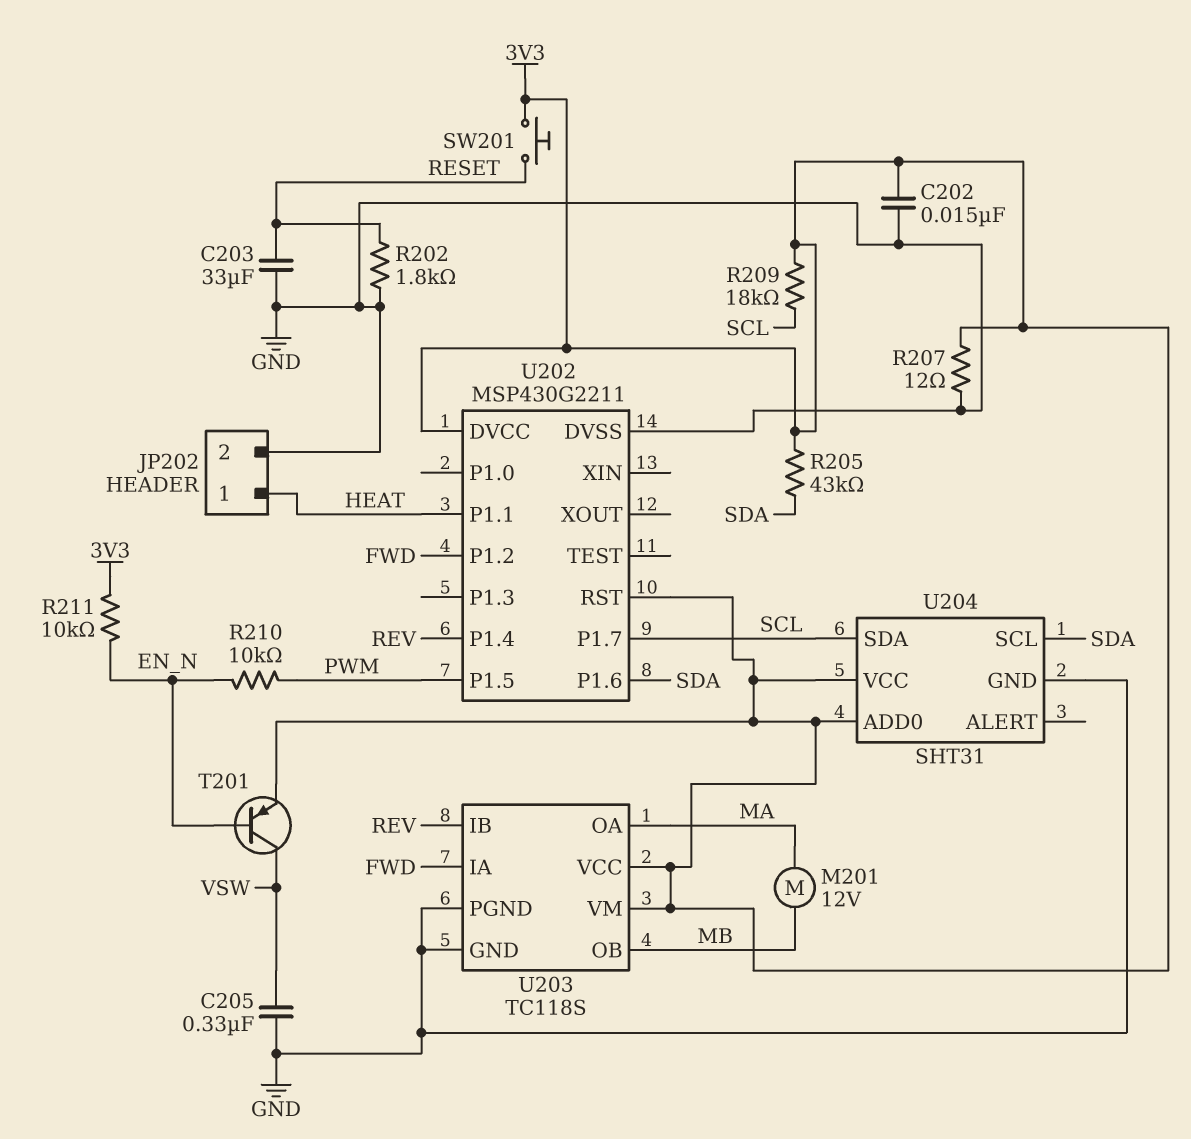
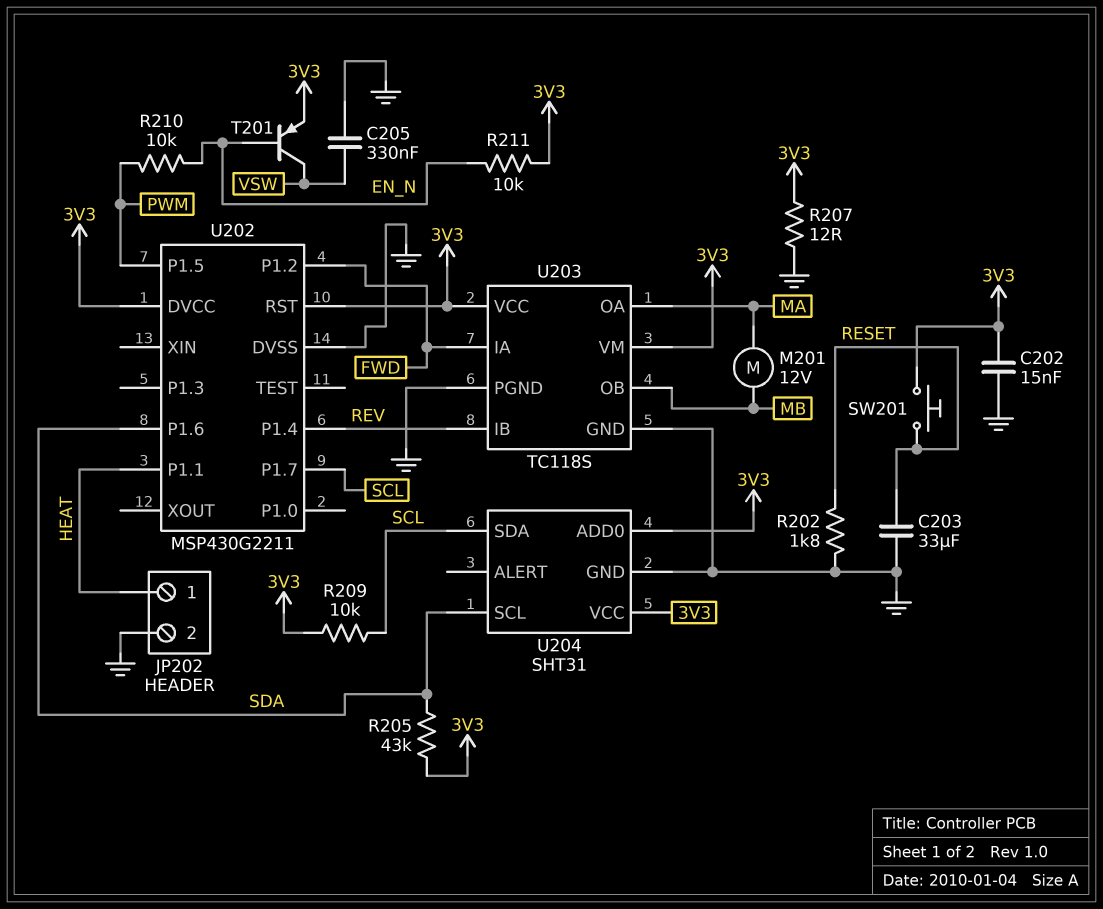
R209: 18k (3V3, SCL) -> 10k (3V3, SCL)

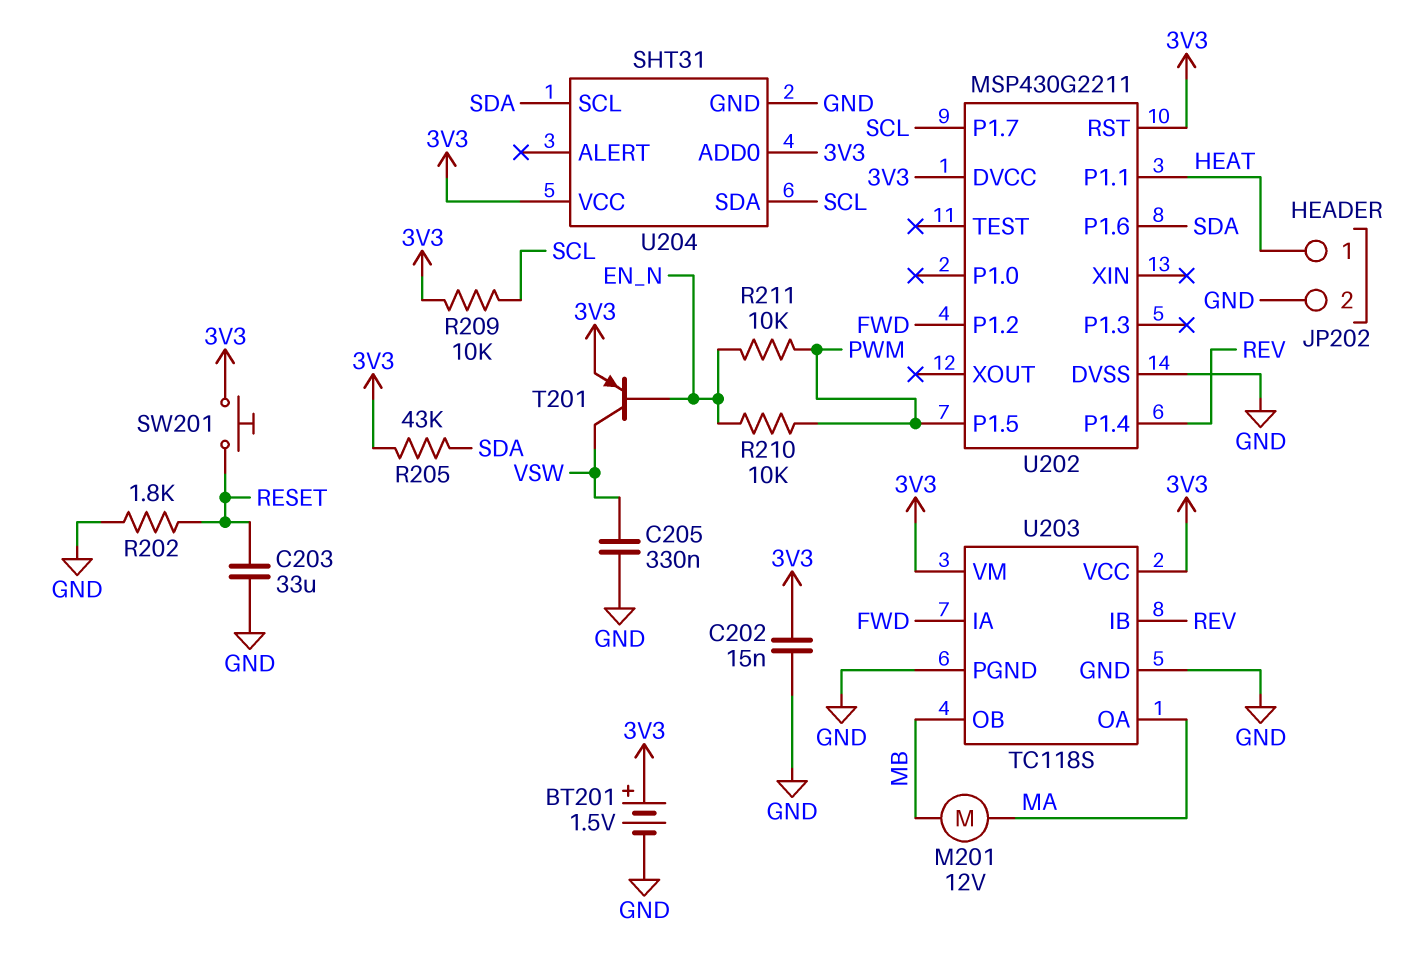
BT201: none -> 1.5V (plus 3V3, minus GND)
R207: 12 (3V3, GND) -> none
R211: 10k (3V3, EN_N) -> 10k (EN_N, PWM)

